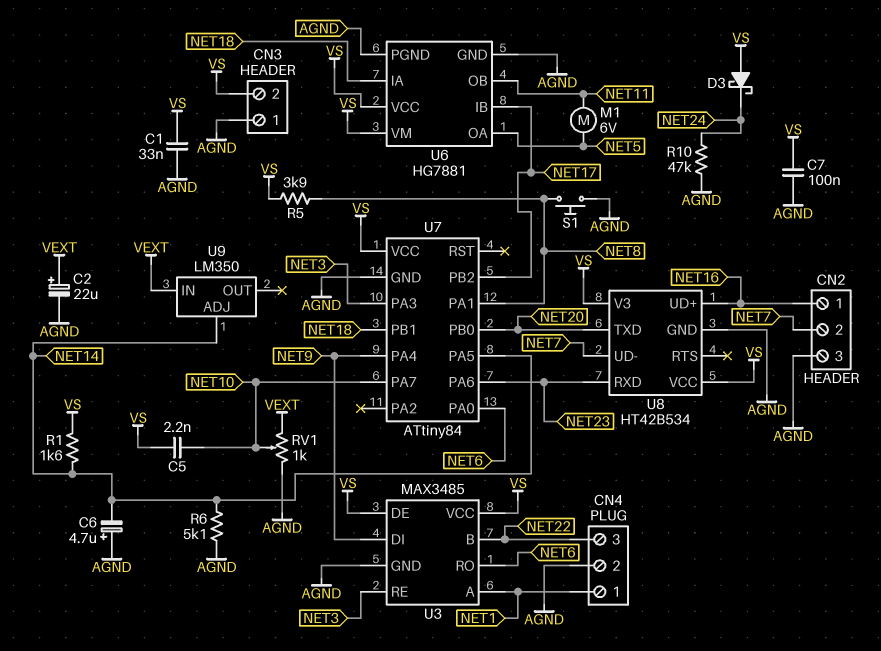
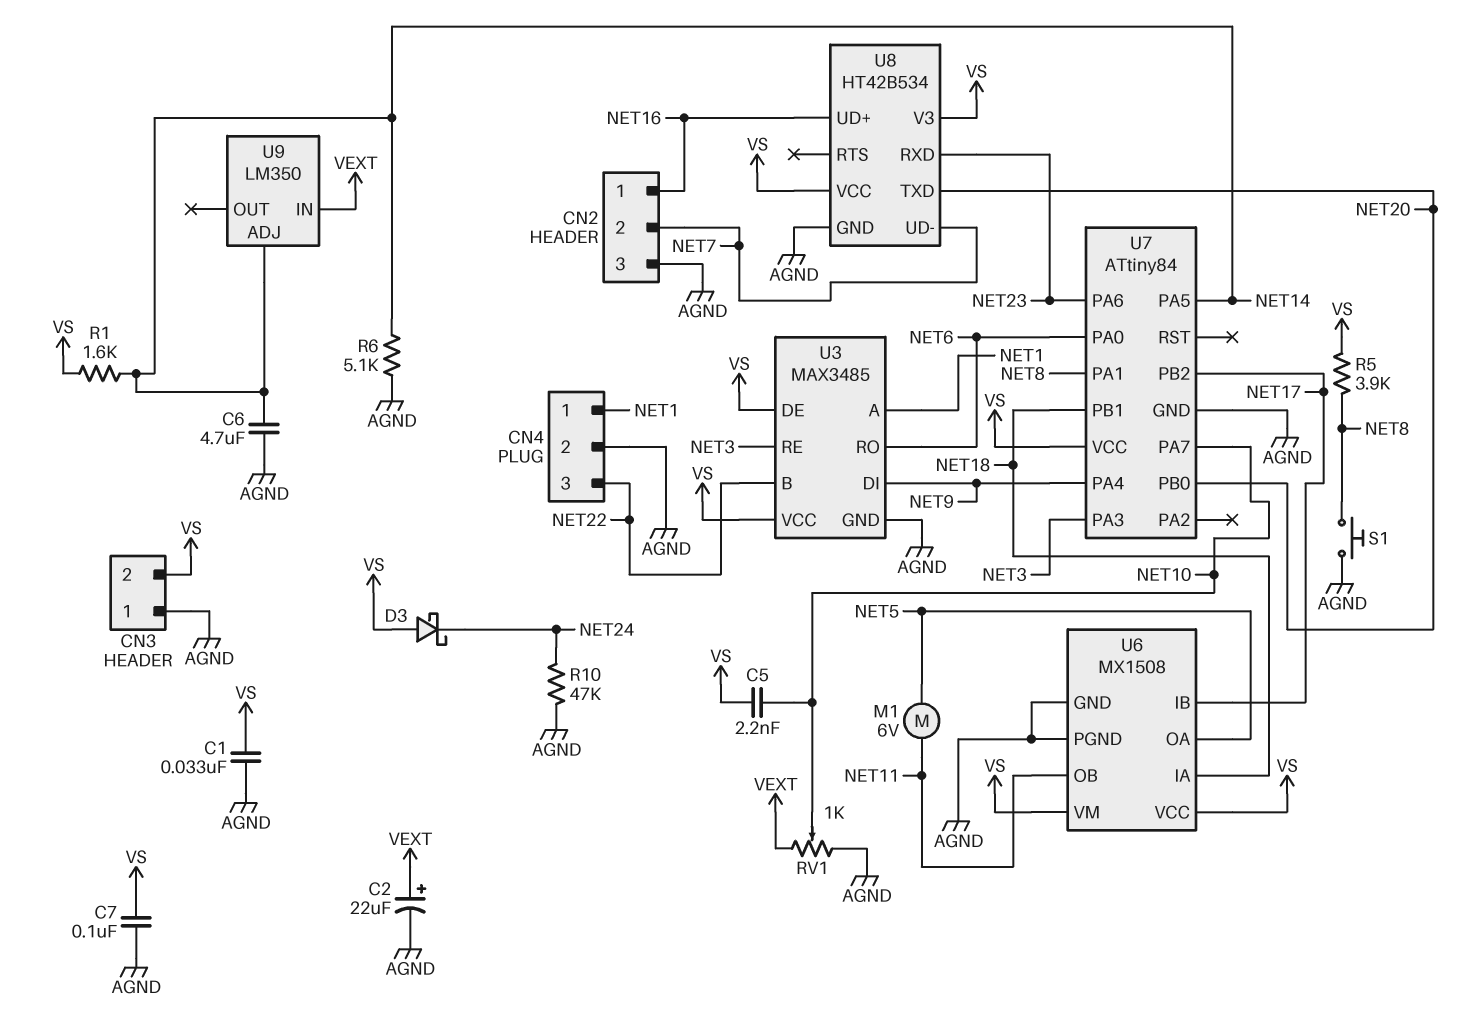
C6: 4.7uF (plus AGND, minus NET14) -> 4.7uF (AGND, NET14)
U6: HG7881 -> MX1508

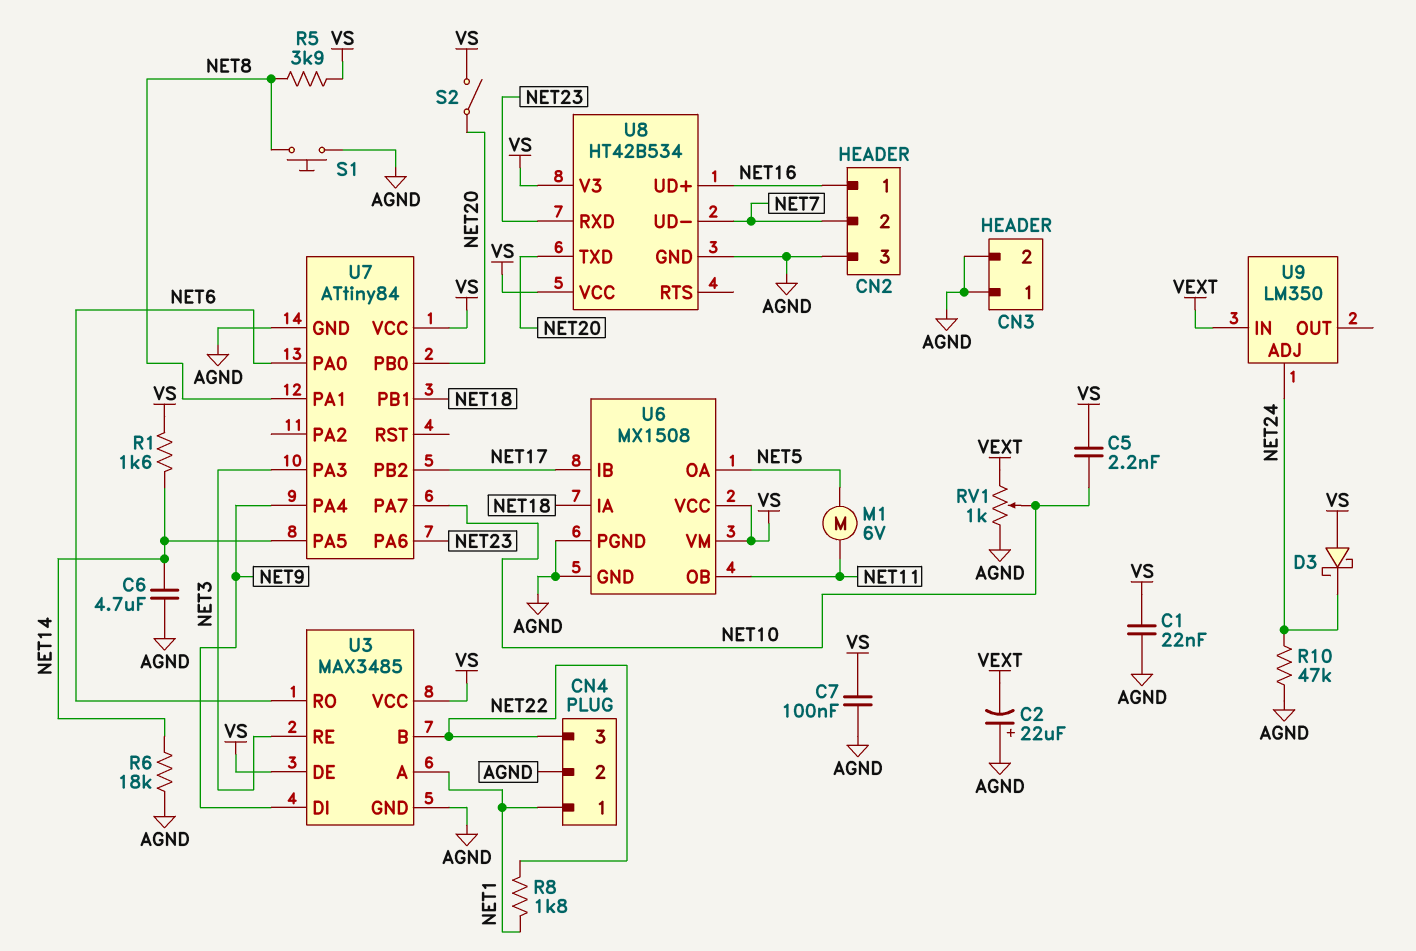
C1: 33nF (AGND, VS) -> 22nF (AGND, VS)
C2: 22uF (plus VEXT, minus AGND) -> 22uF (plus AGND, minus VEXT)
CN3 pin 2: VS -> AGND
R6: 5.1k (AGND, NET14) -> 18k (AGND, NET14)
R8: none -> 1.8k (NET1, NET22)
S2: none -> switch (NET20, VS)
U9 pin ADJ: NET14 -> NET24

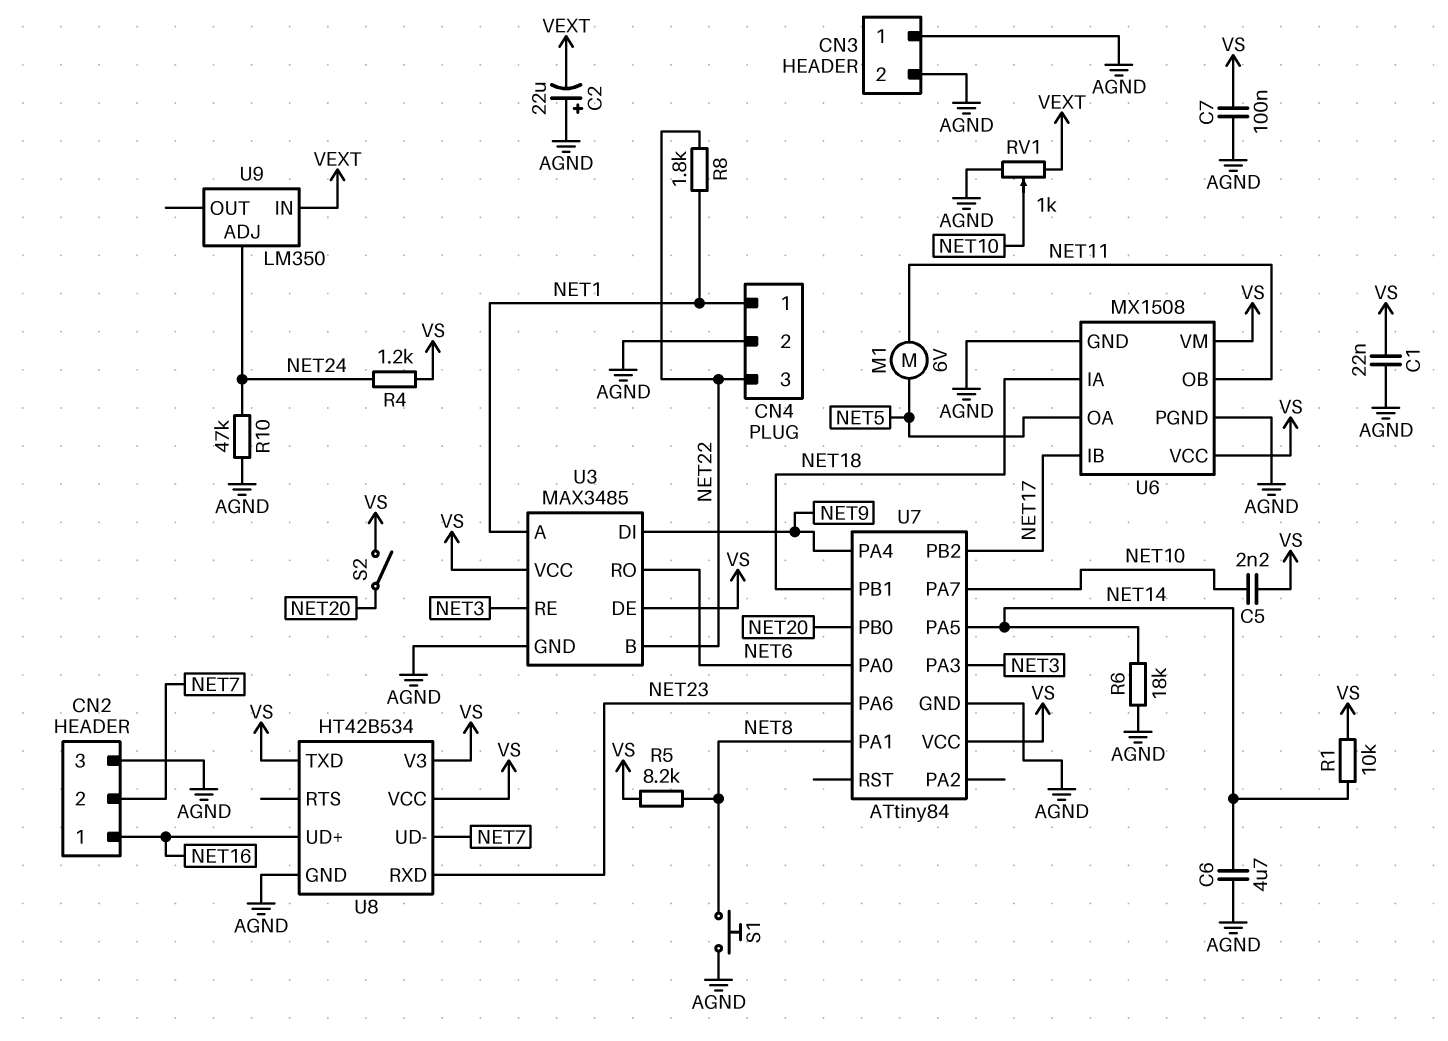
D3: schottky (A VS, K NET24) -> none
R1: 1.6k (NET14, VS) -> 10k (NET14, VS)
R4: none -> 1.2k (NET24, VS)
R5: 3.9k (NET8, VS) -> 8.2k (NET8, VS)
U8 pin TXD: NET20 -> VS

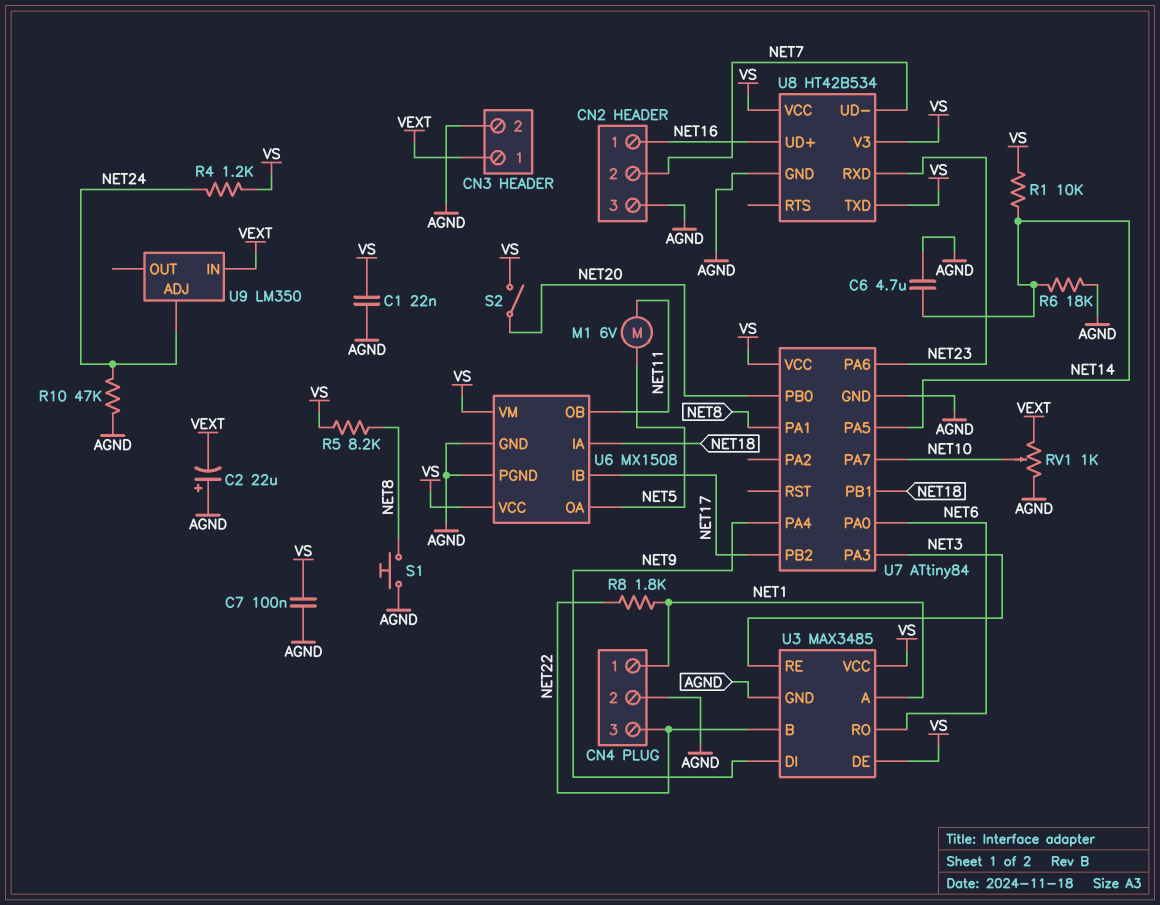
C5: 2.2nF (NET10, VS) -> none
CN3 pin 1: AGND -> VEXT

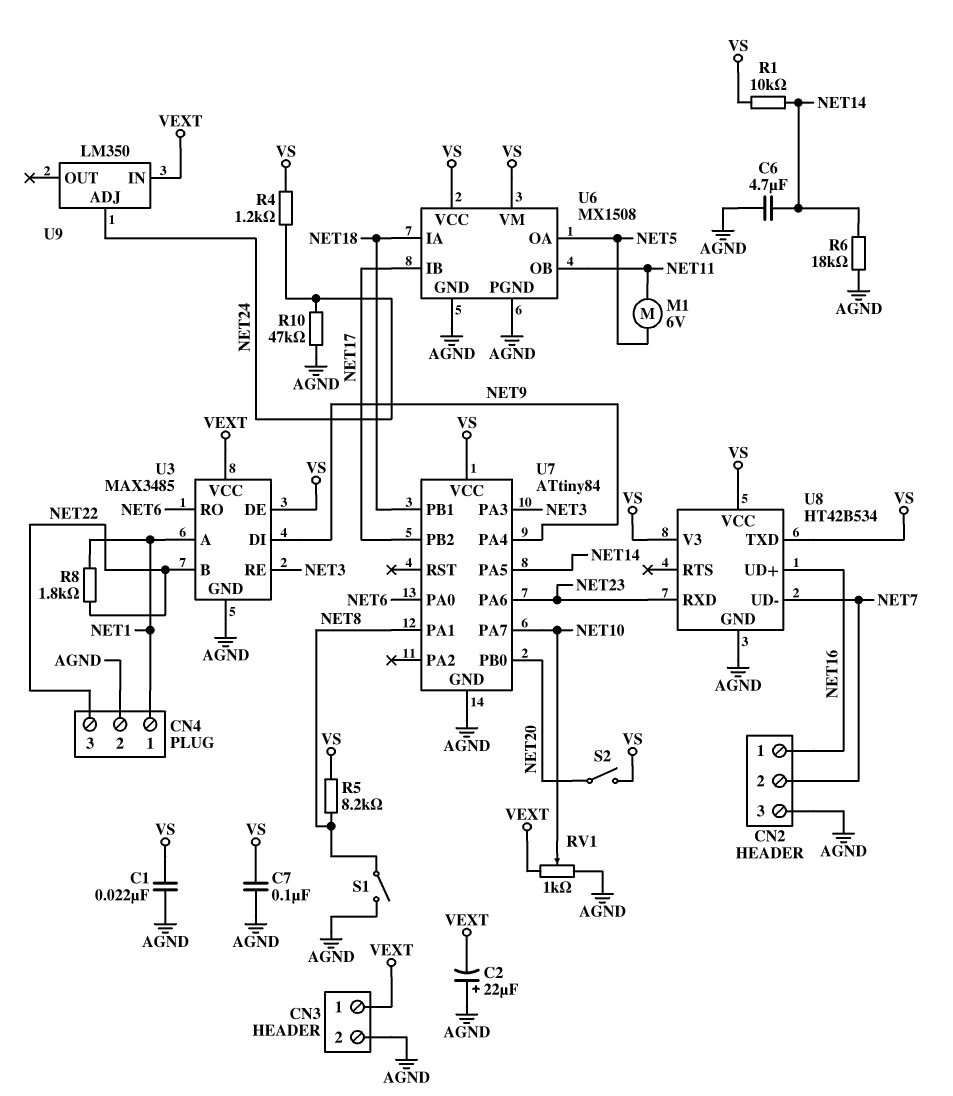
S1: button (AGND, NET8) -> switch (AGND, NET8)
U3 pin VCC: VS -> VEXT

